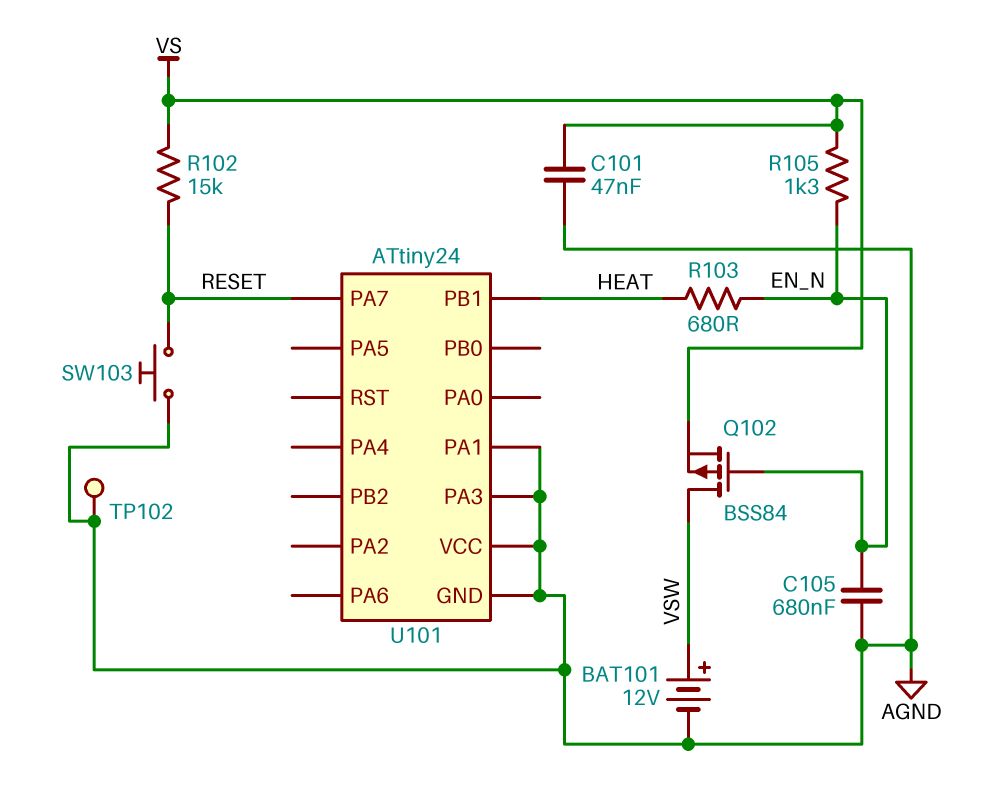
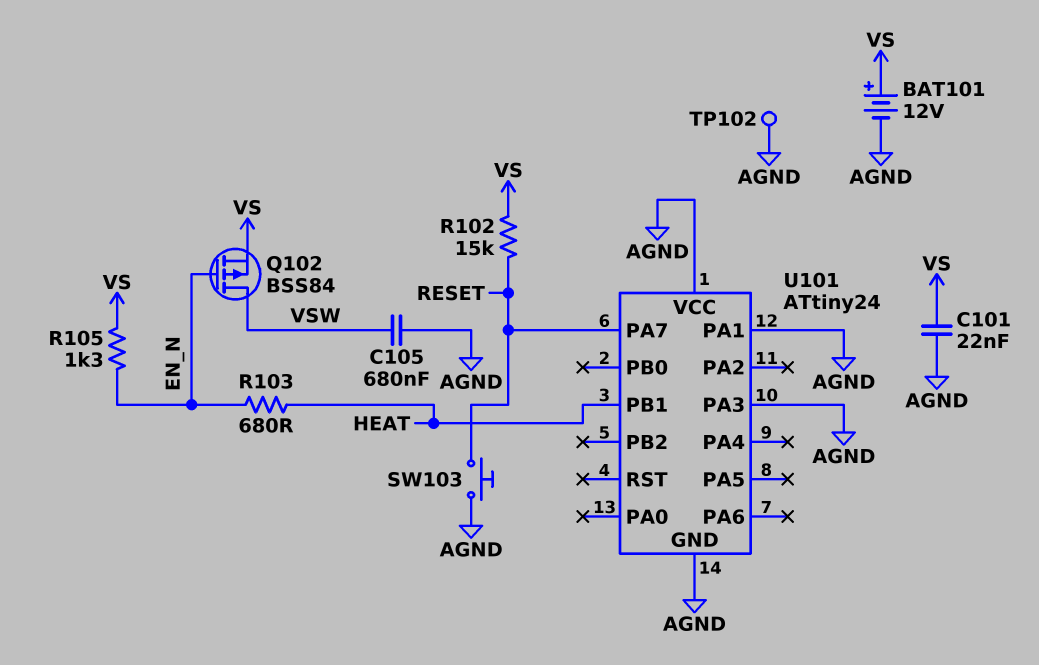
BAT101: 12V (plus VSW, minus AGND) -> 12V (plus VS, minus AGND)
C101: 47nF (AGND, VS) -> 22nF (AGND, VS)
C105: 680nF (AGND, EN_N) -> 680nF (AGND, VSW)

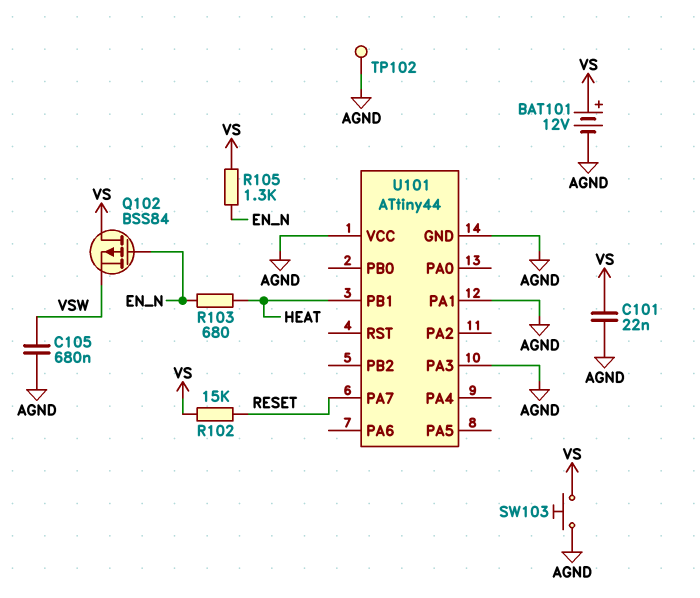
Q102: PMOS BSS84 (G EN_N, D VSW, S VS) -> PMOS BSS84 (G EN_N, D VS, S VSW)
SW103: button (AGND, RESET) -> button (AGND, VS)
U101: ATtiny24 -> ATtiny44

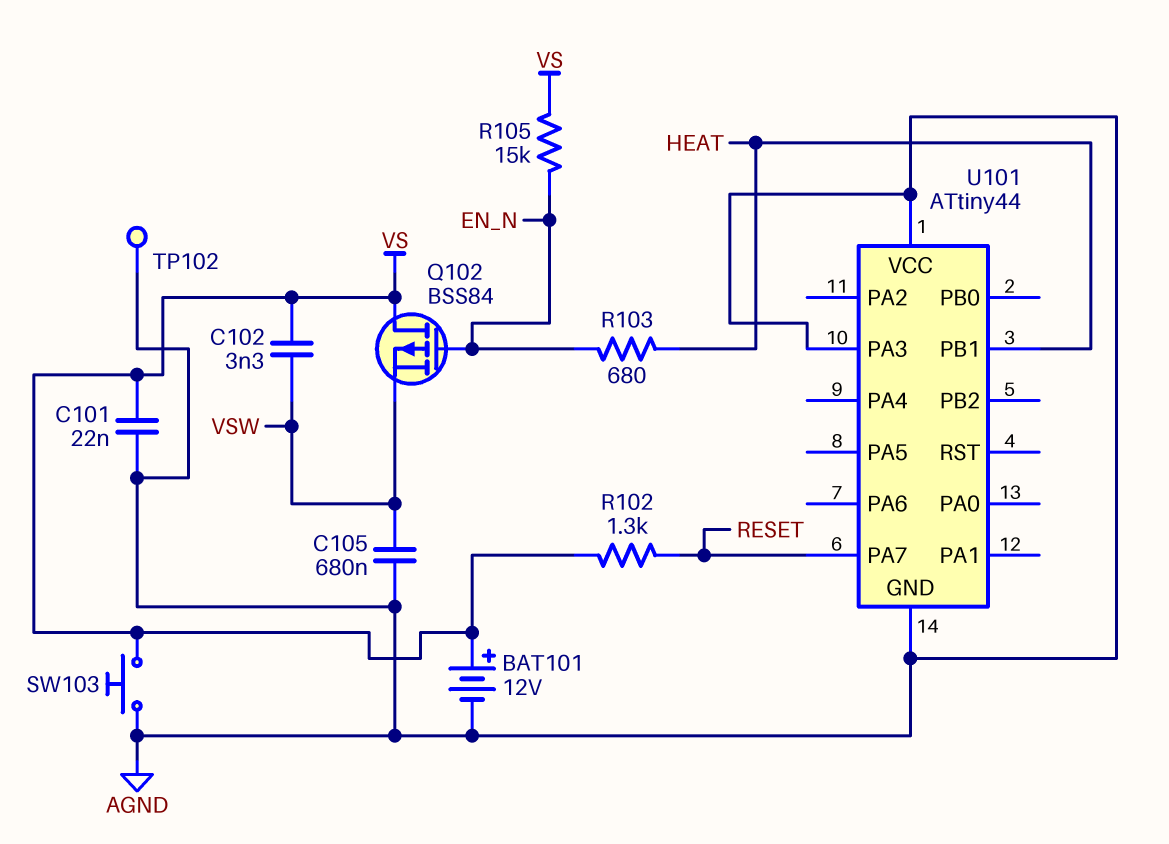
C102: none -> 3.3nF (VS, VSW)
R102: 15k (RESET, VS) -> 1.3k (RESET, VS)
R105: 1.3k (EN_N, VS) -> 15k (EN_N, VS)
U101 pin PA1: AGND -> none

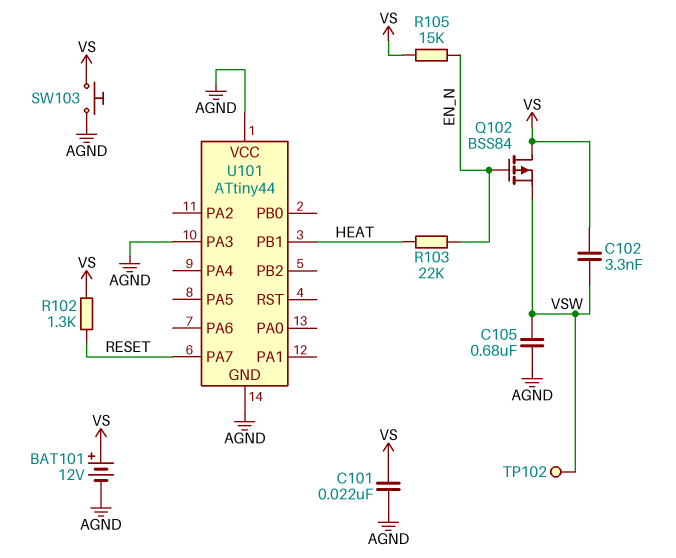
R103: 680 (EN_N, HEAT) -> 22k (EN_N, HEAT)
TP102: test point (AGND) -> test point (VSW)

